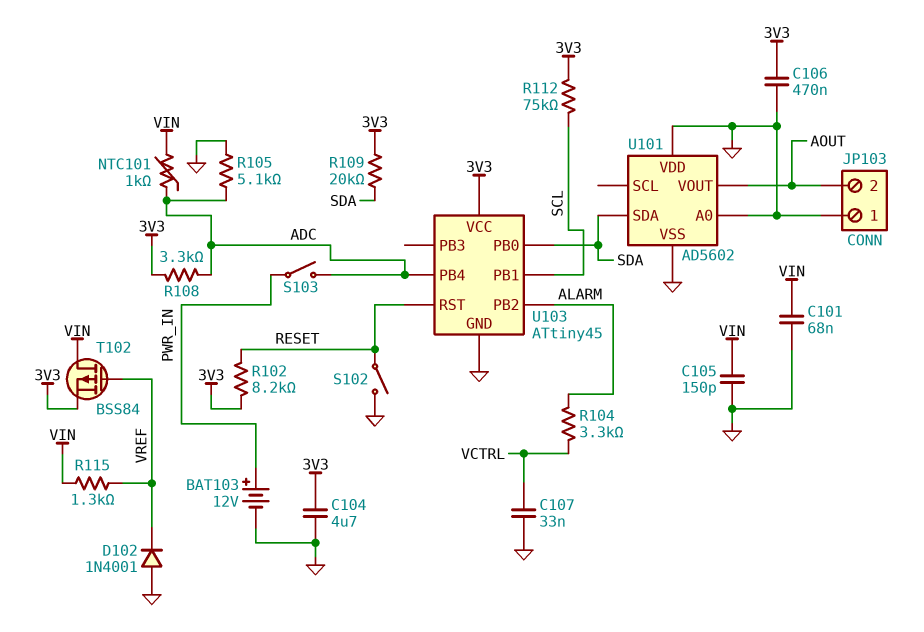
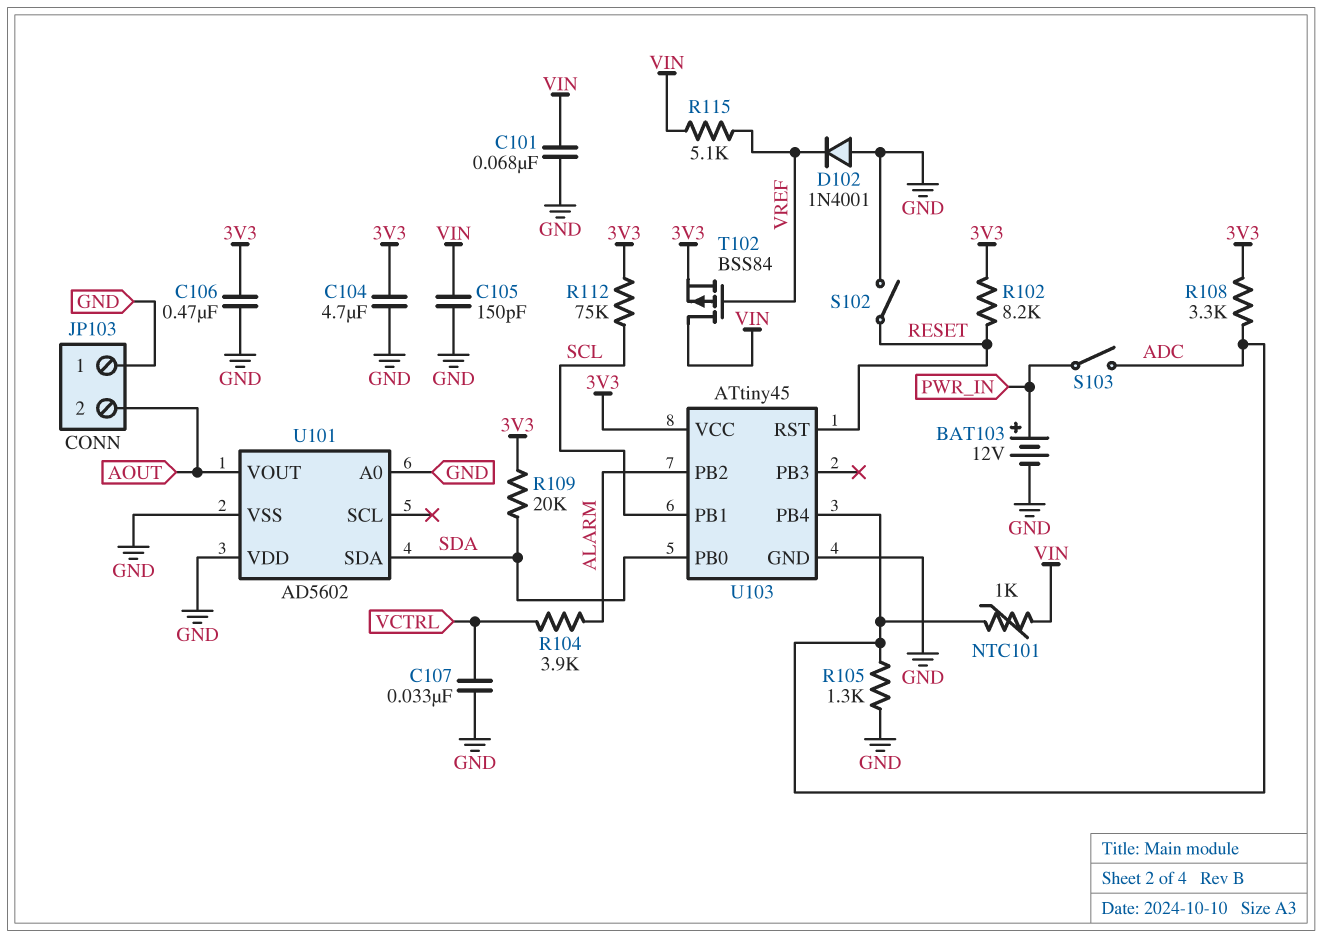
R104: 3.3k (ALARM, VCTRL) -> 3.9k (ALARM, VCTRL)
R105: 5.1k (ADC, GND) -> 1.3k (ADC, GND)
R115: 1.3k (VIN, VREF) -> 5.1k (VIN, VREF)

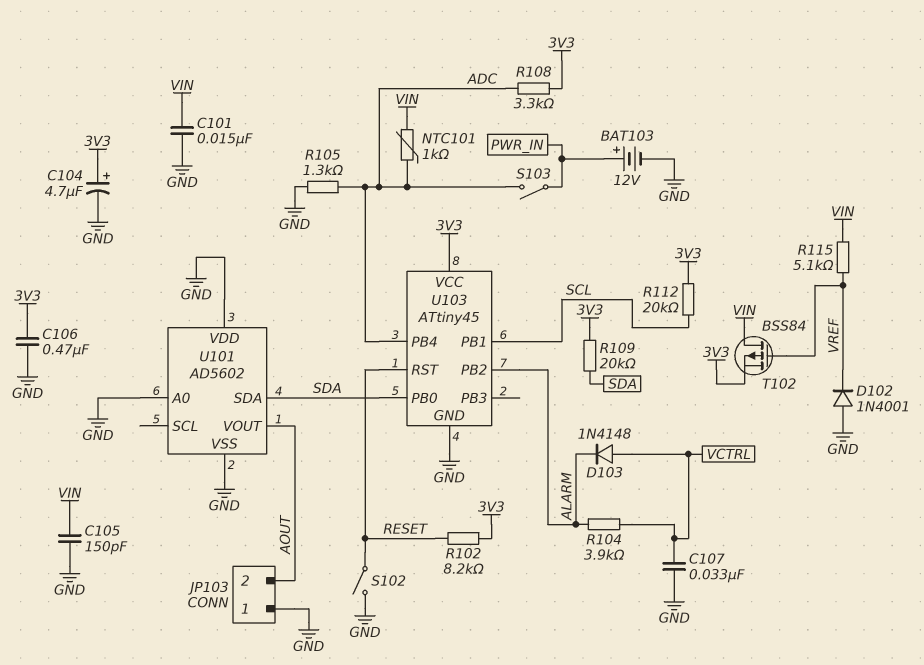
C101: 68nF (GND, VIN) -> 15nF (GND, VIN)
C104: 4.7uF (3V3, GND) -> 4.7uF (plus 3V3, minus GND)
D103: none -> diode 1N4148 (A VCTRL, K ALARM)
R112: 75k (3V3, SCL) -> 20k (3V3, SCL)

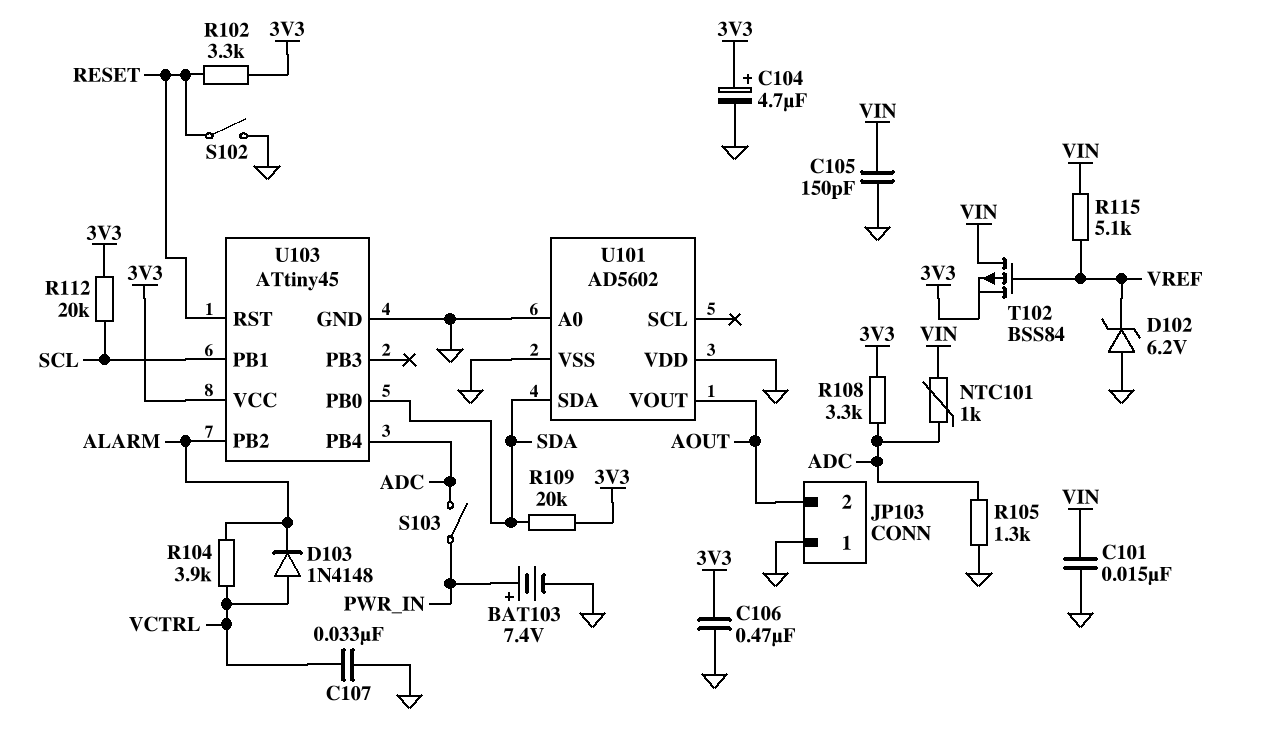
BAT103: 12V (plus PWR_IN, minus GND) -> 7.4V (plus PWR_IN, minus GND)
D102: diode 1N4001 (A GND, K VREF) -> zener 6.2V (A GND, K VREF)
R102: 8.2k (3V3, RESET) -> 3.3k (3V3, RESET)

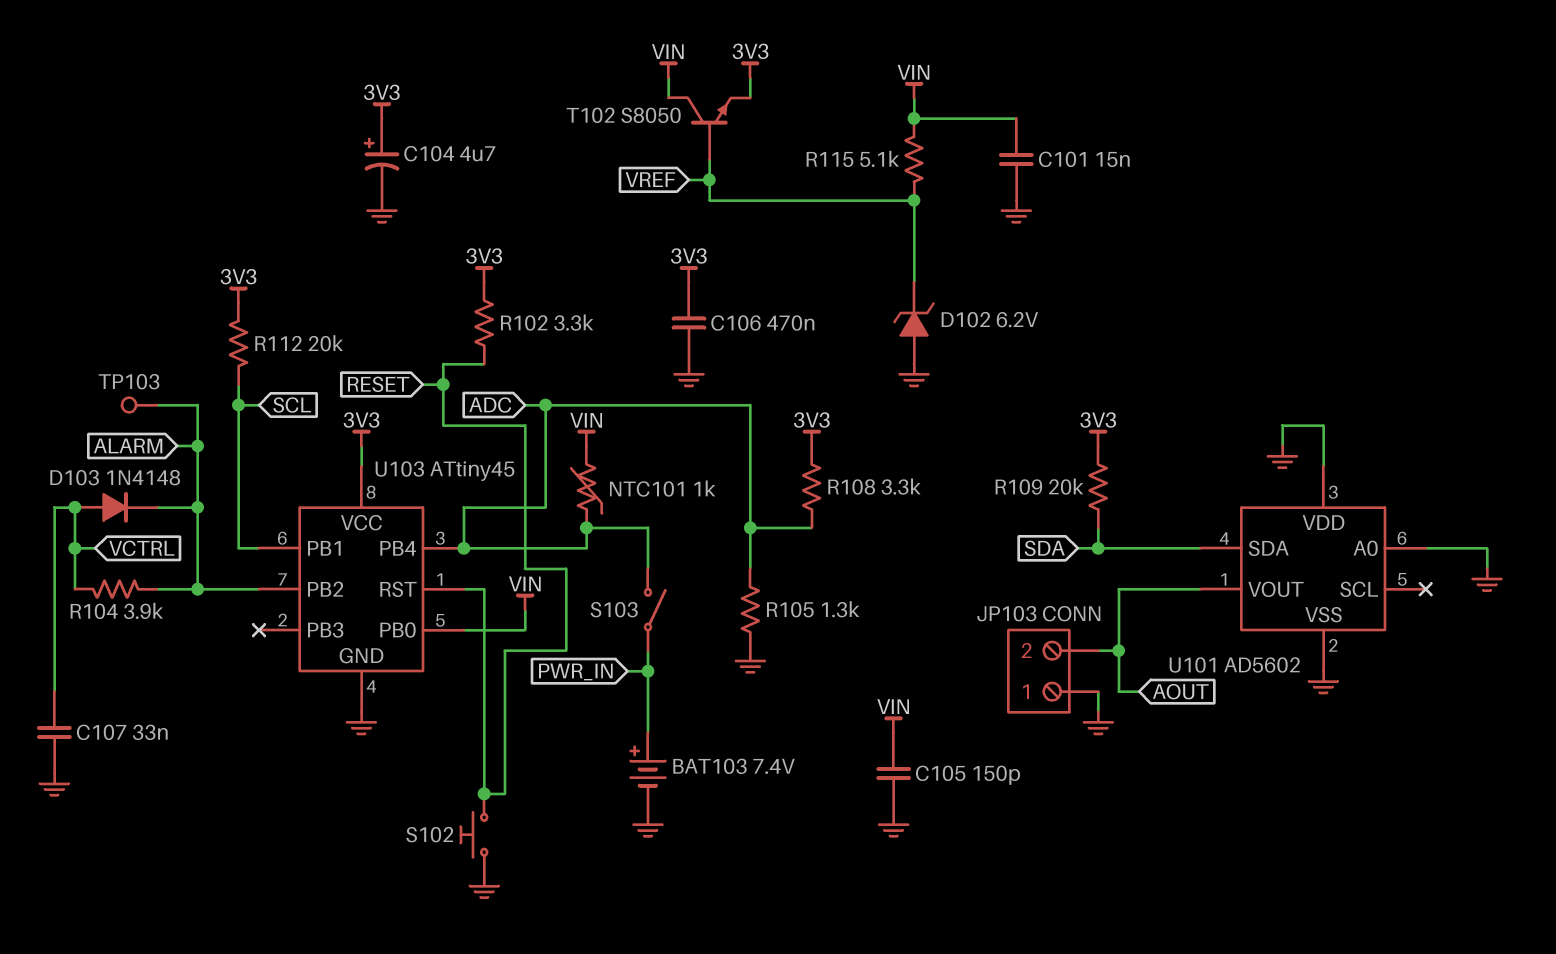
S102: switch (GND, RESET) -> button (GND, RESET)
T102: PMOS BSS84 (G VREF, D VIN, S 3V3) -> NPN S8050 (B VREF, C VIN, E 3V3)
TP103: none -> test point (ALARM)
U103 pin PB0: SDA -> VIN

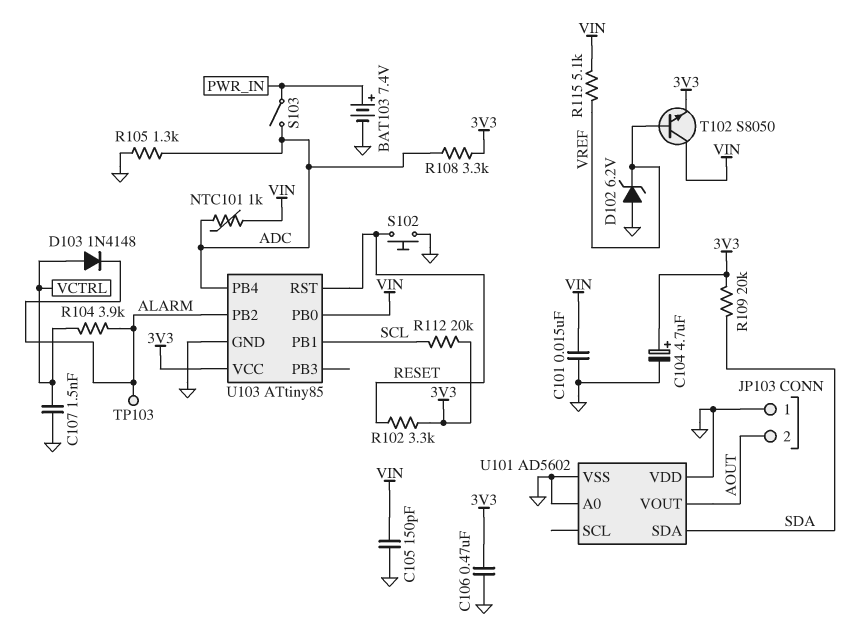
C107: 33nF (GND, VCTRL) -> 1.5nF (GND, VCTRL)
U103: ATtiny45 -> ATtiny85

